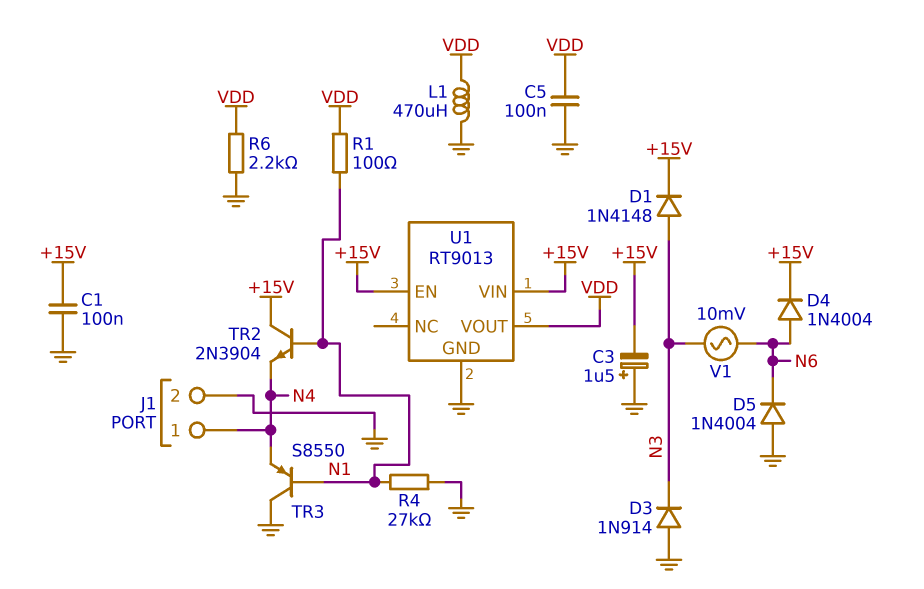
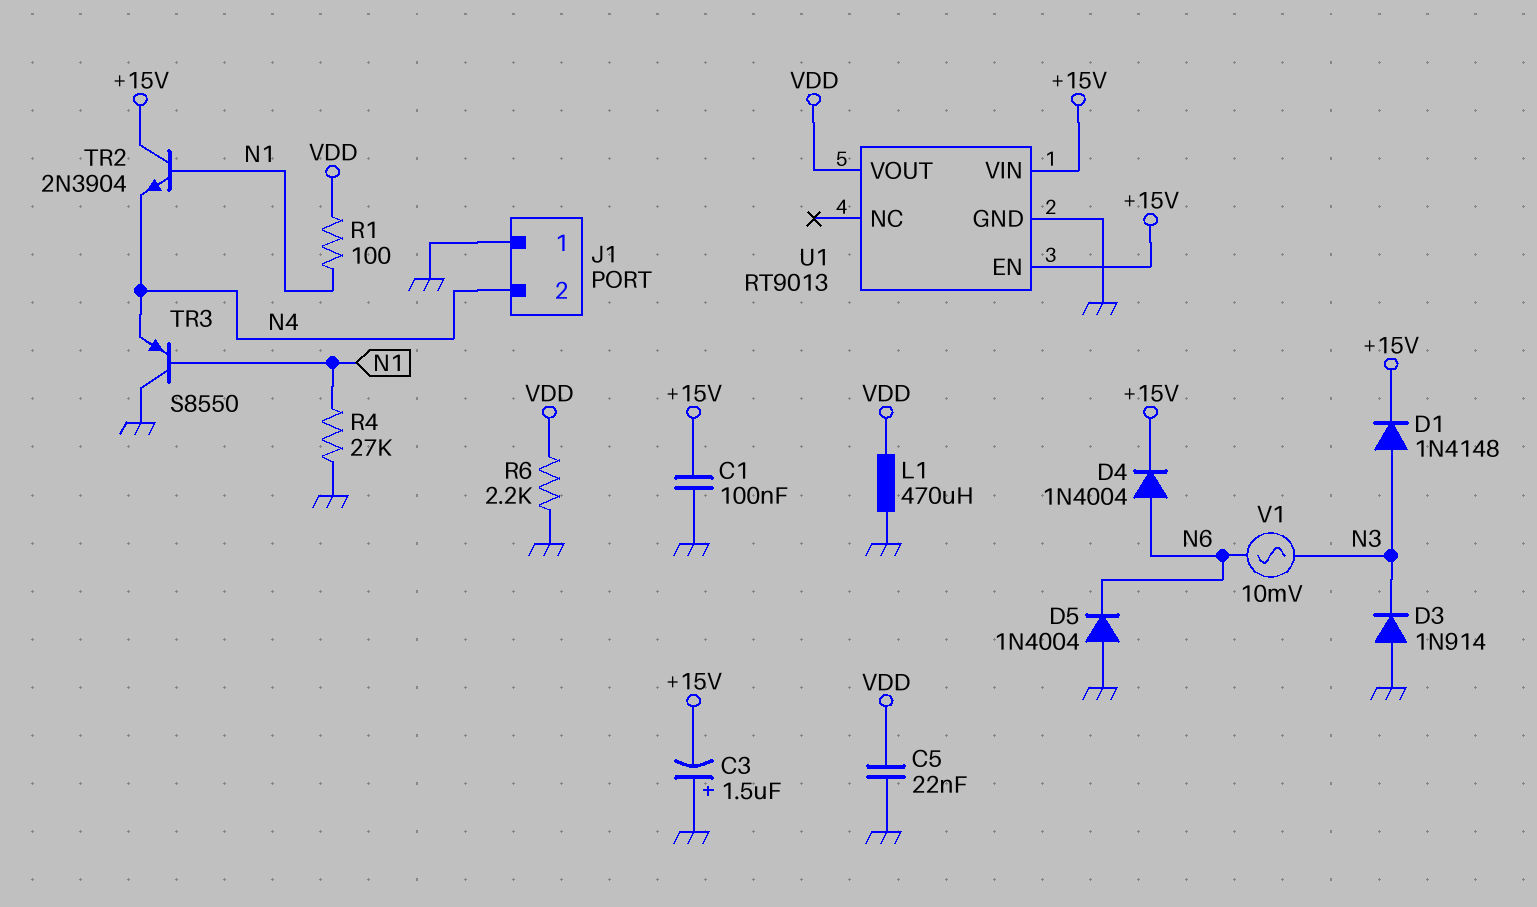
C5: 100nF (GND, VDD) -> 22nF (GND, VDD)
J1 pin 1: N4 -> GND
J1 pin 2: GND -> N4

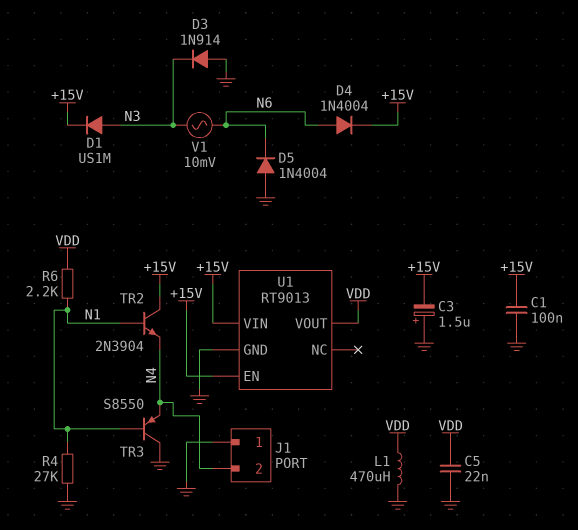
D1: diode 1N4148 (A N3, K +15V) -> diode US1M (A N3, K +15V)
R1: 100 (N1, VDD) -> none
R6: 2.2k (GND, VDD) -> 2.2k (N1, VDD)

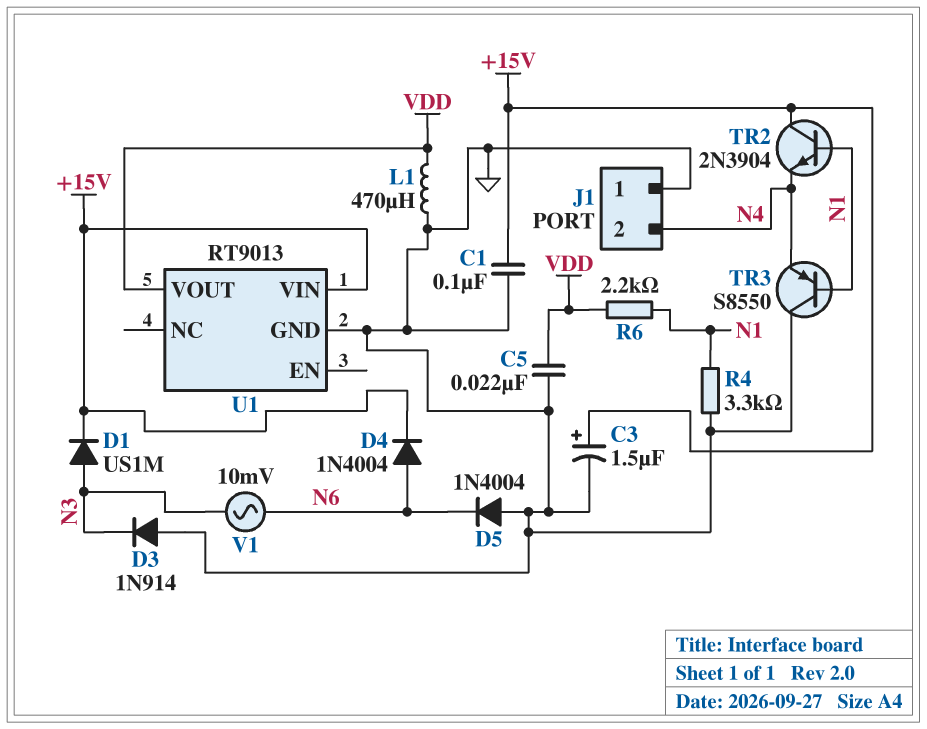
C3: 1.5uF (plus GND, minus +15V) -> 1.5uF (plus +15V, minus GND)
R4: 27k (GND, N1) -> 3.3k (GND, N1)
U1 pin EN: +15V -> none

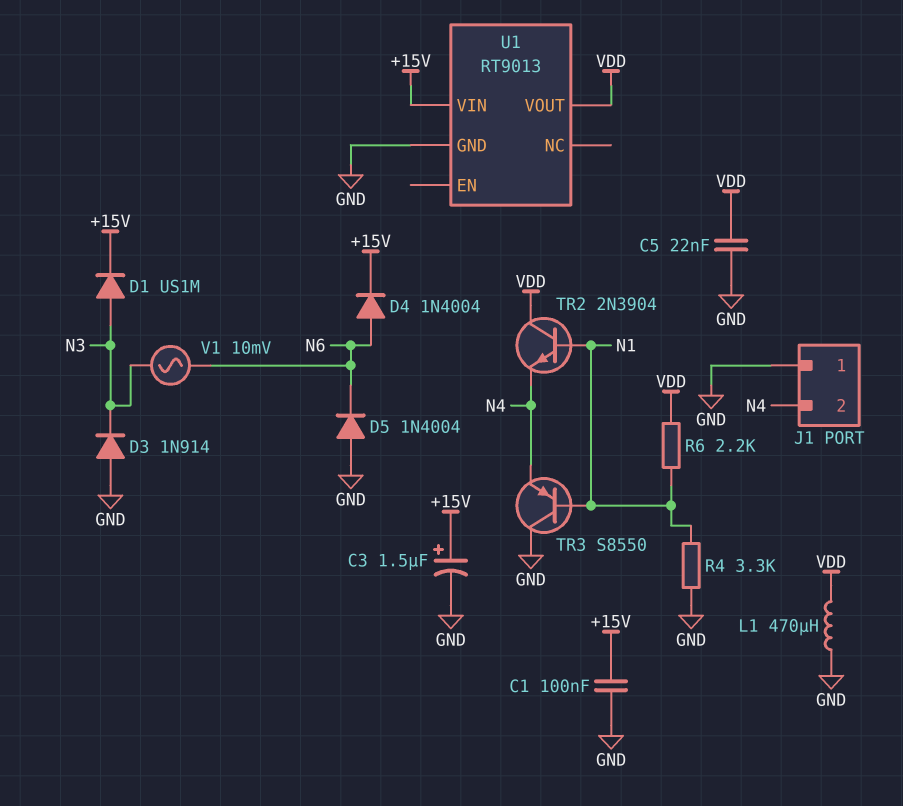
TR2: NPN 2N3904 (B N1, C +15V, E N4) -> NPN 2N3904 (B N1, C VDD, E N4)

